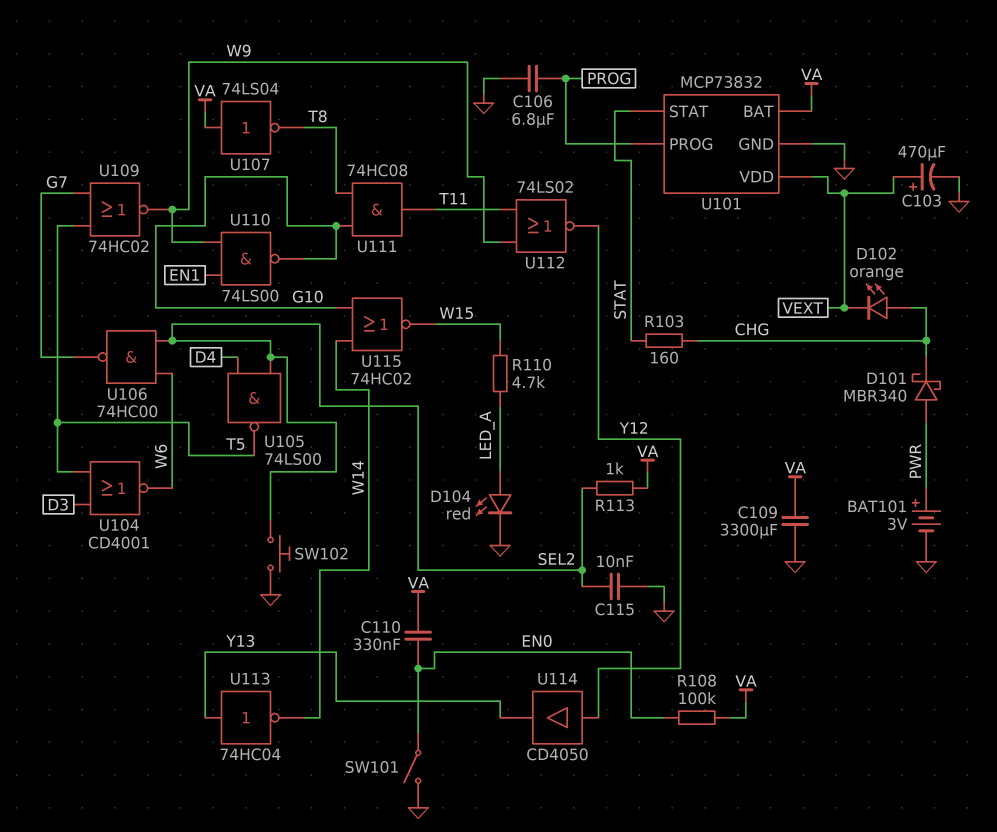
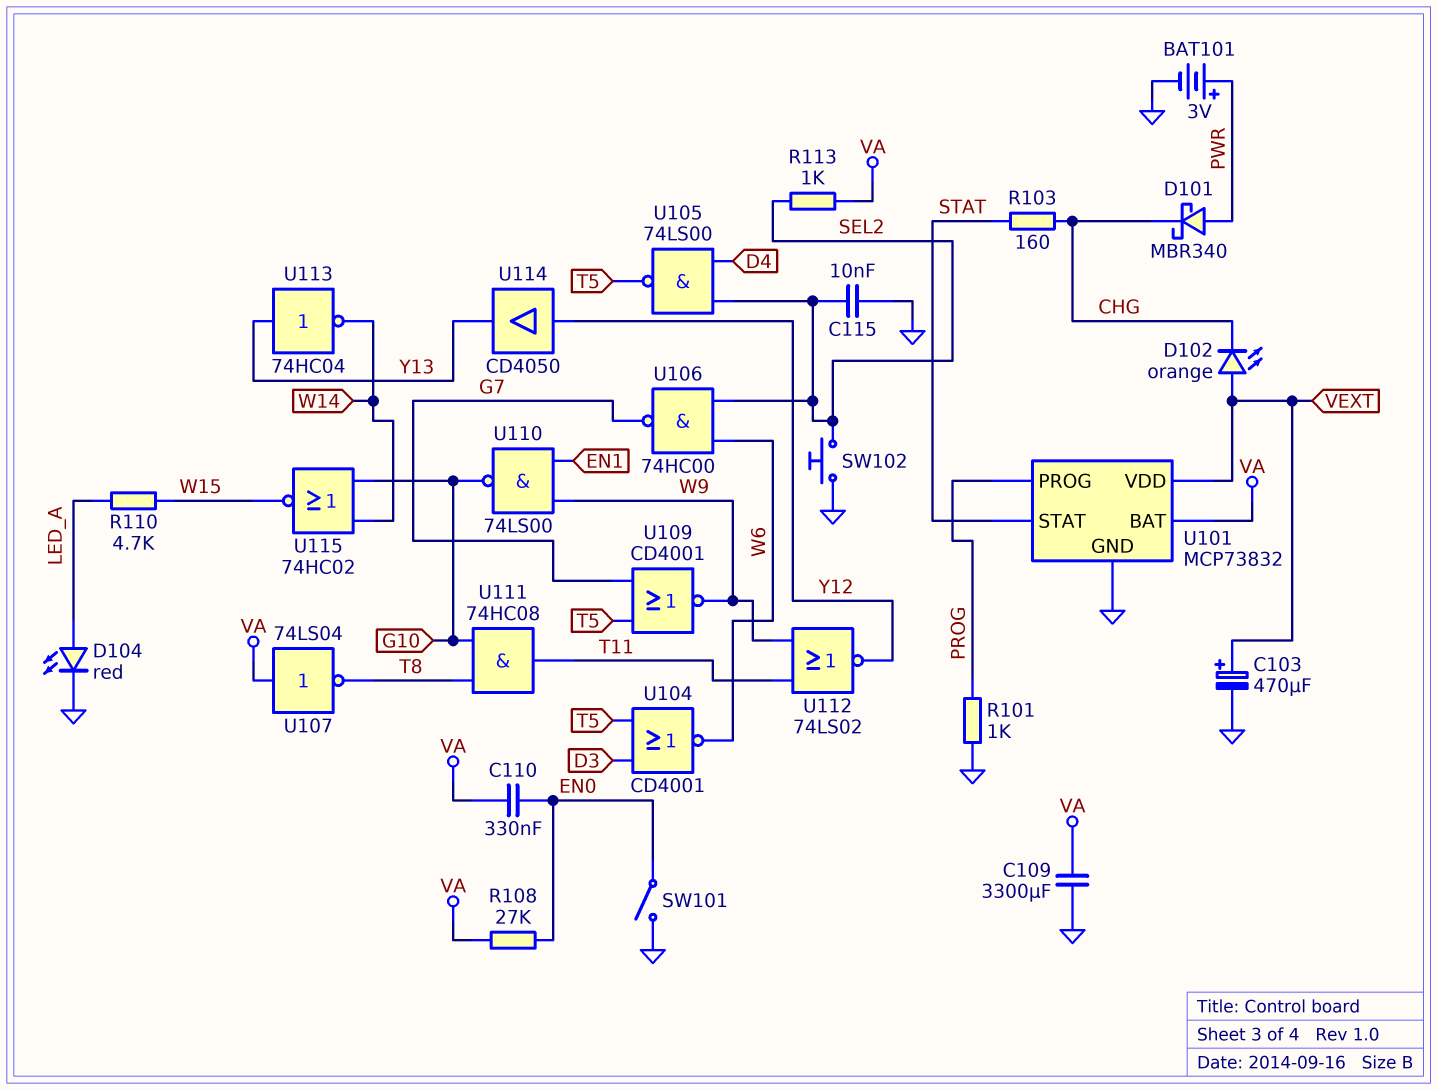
C106: 6.8uF (GND, PROG) -> none
D102: LED orange (A CHG, K VEXT) -> LED orange (A VEXT, K CHG)
R101: none -> 1k (GND, PROG)
R108: 100k (EN0, VA) -> 27k (EN0, VA)
U109: NOR 74HC02 (in G7, in T5, out W9) -> NOR CD4001 (in G7, in T5, out W9)

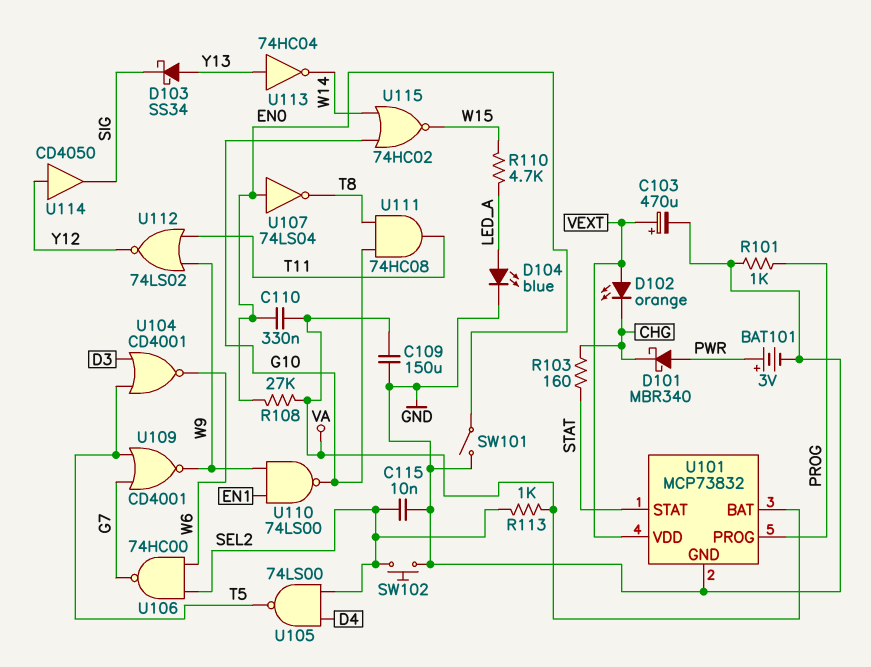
C109: 3300uF (GND, VA) -> 150uF (GND, VA)
D103: none -> schottky SS34 (A Y13, K SIG)
D104: LED red (A LED_A, K GND) -> LED blue (A LED_A, K GND)
U107: NOT 74LS04 (in VA, out T8) -> NOT 74LS04 (in EN0, out T8)
U114: buffer CD4050 (in Y12, out Y13) -> buffer CD4050 (in Y12, out SIG)

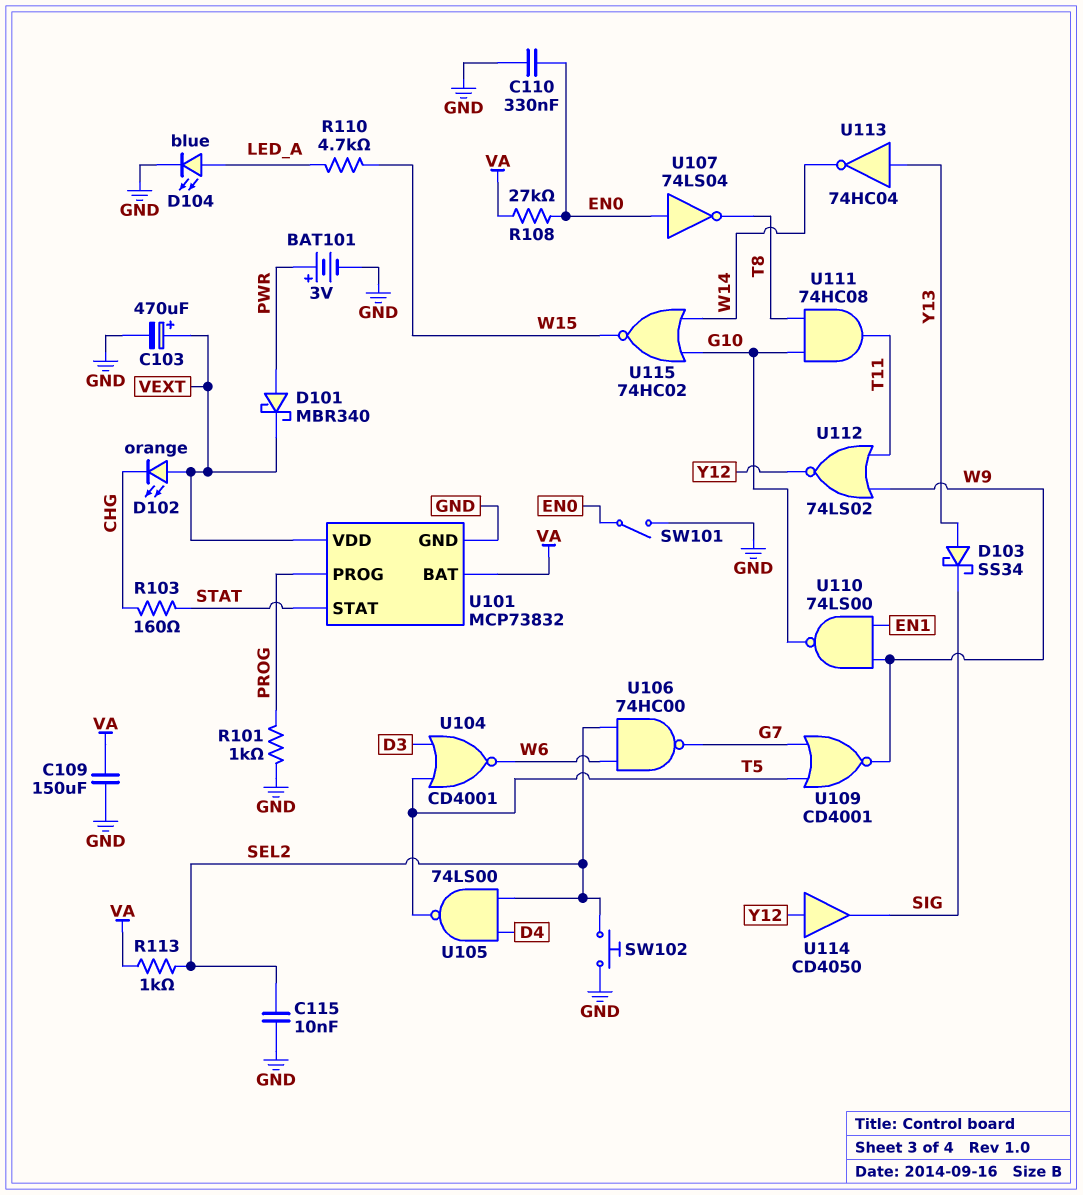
C110: 330nF (EN0, VA) -> 330nF (EN0, GND)
D101: schottky MBR340 (A PWR, K CHG) -> schottky MBR340 (A PWR, K VEXT)

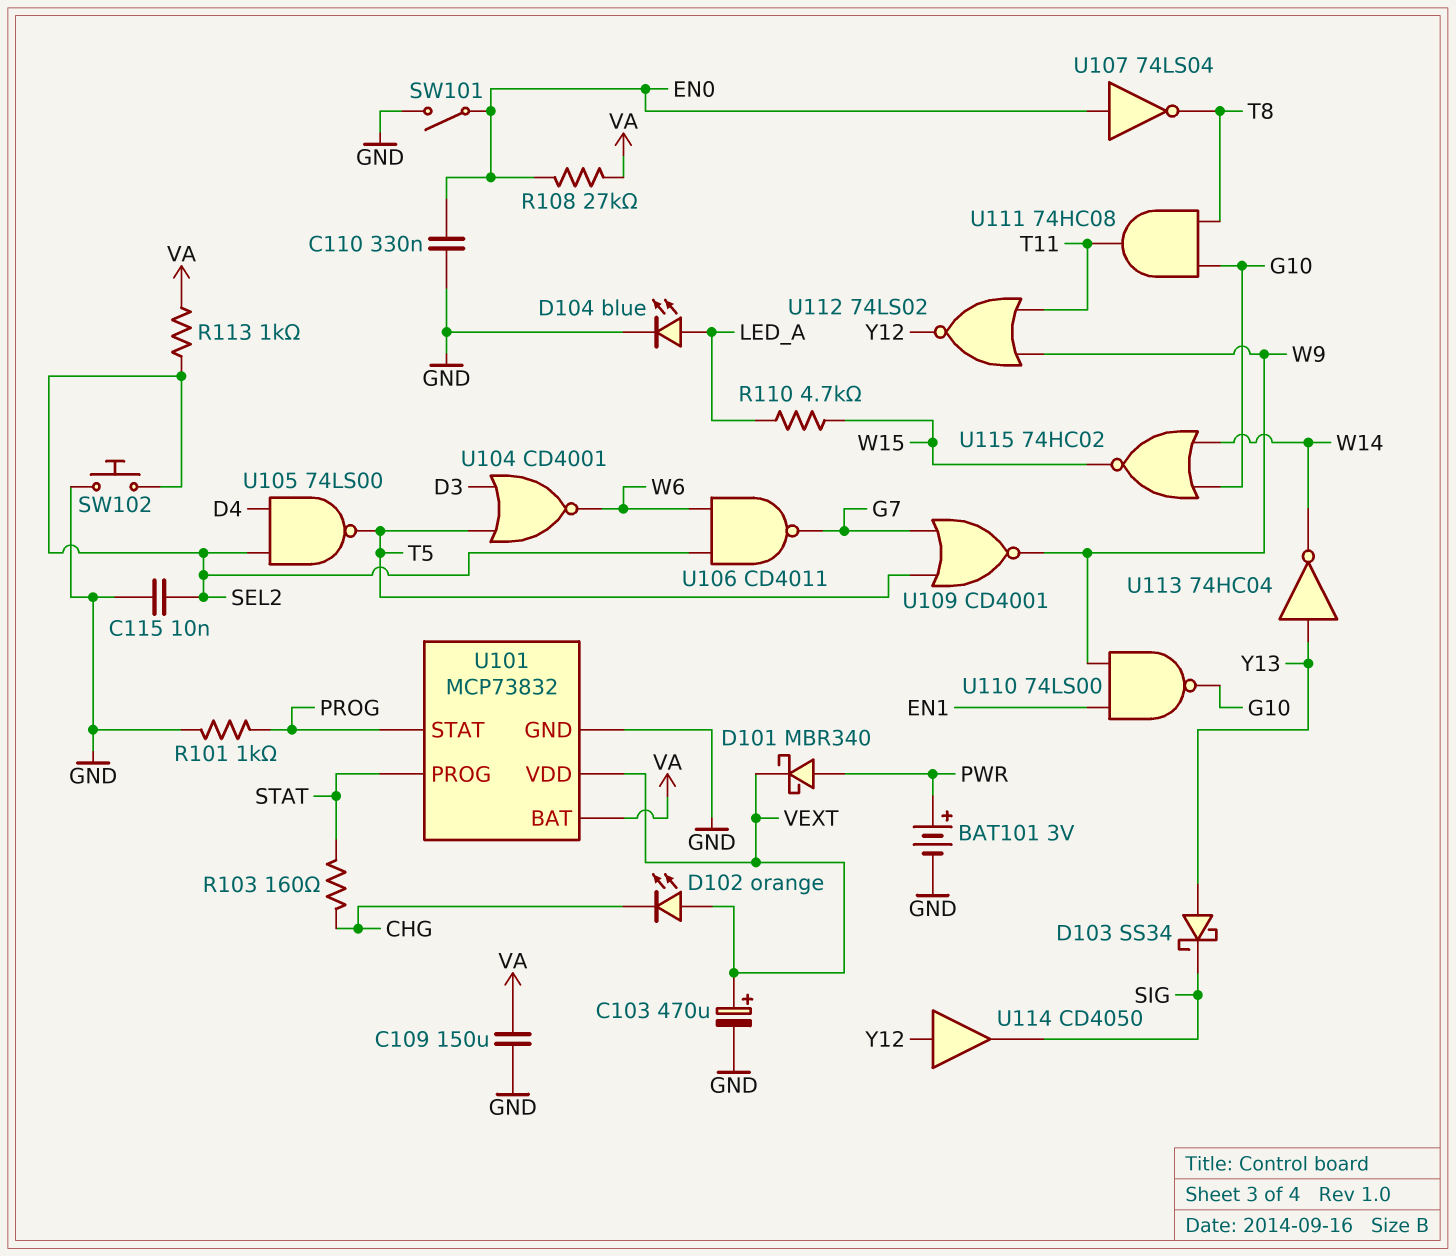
U101 pin PROG: PROG -> STAT
U101 pin STAT: STAT -> PROG
U106: NAND 74HC00 (in SEL2, in W6, out G7) -> NAND CD4011 (in SEL2, in W6, out G7)

